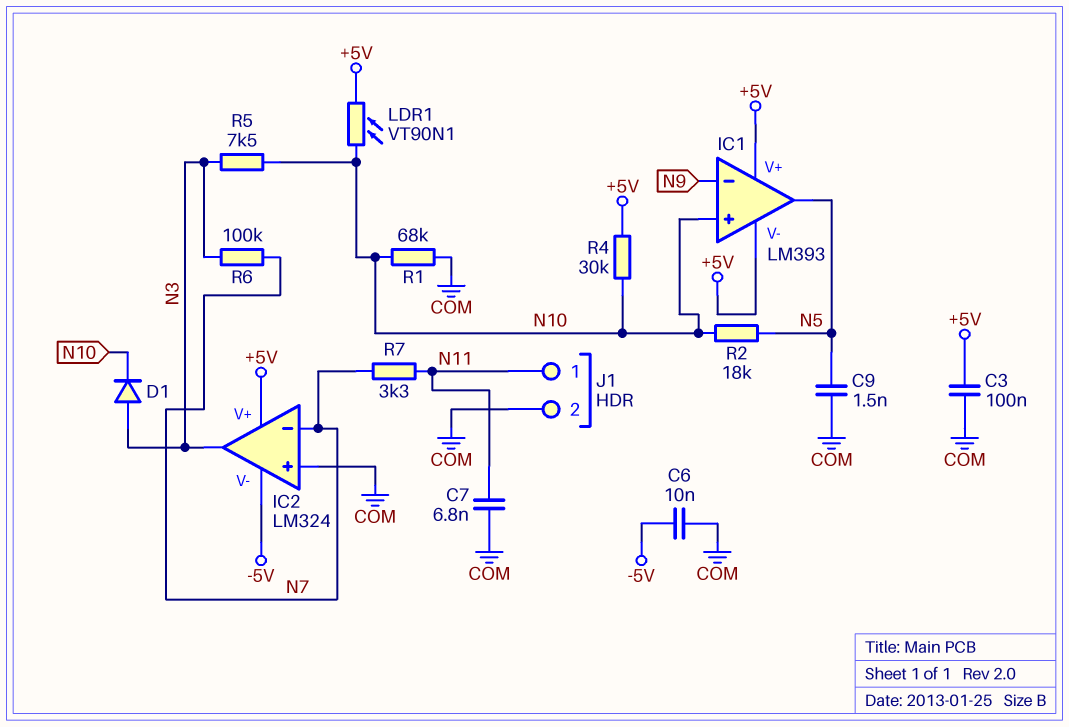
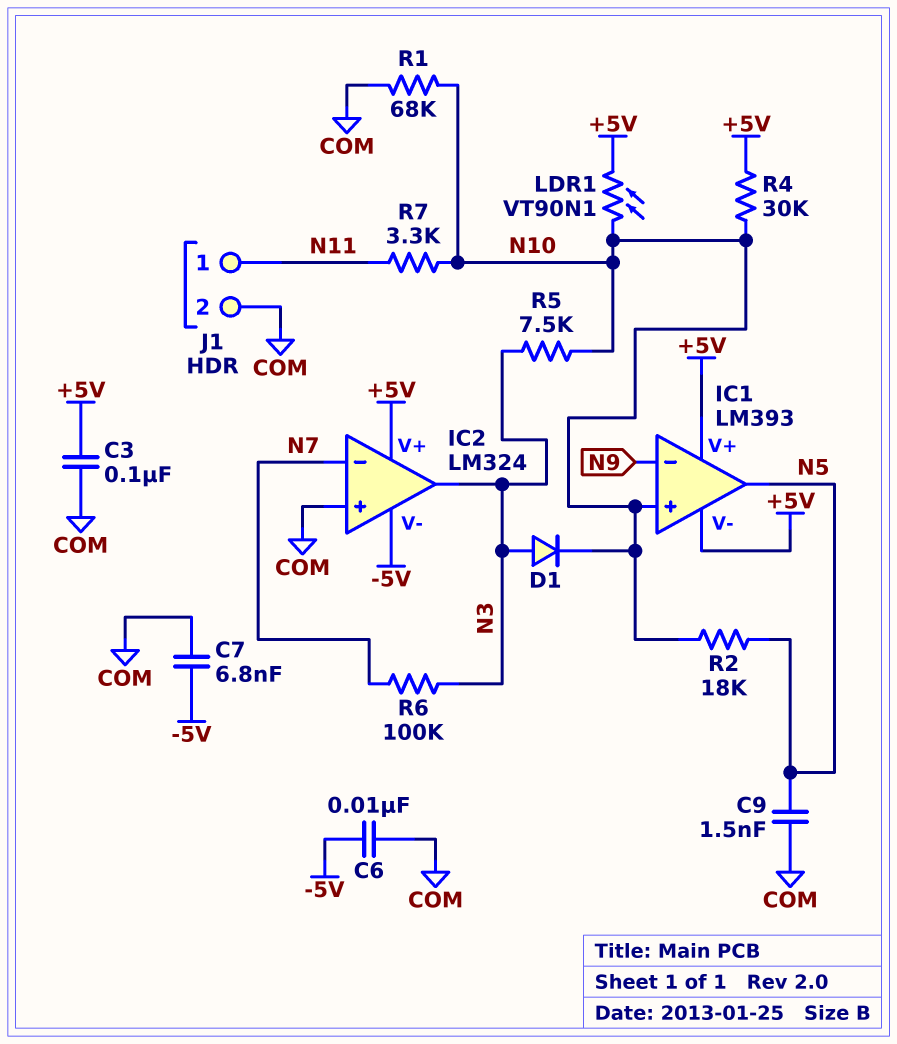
C7: 6.8nF (COM, N11) -> 6.8nF (-5V, COM)
R7: 3.3k (N7, N11) -> 3.3k (N10, N11)

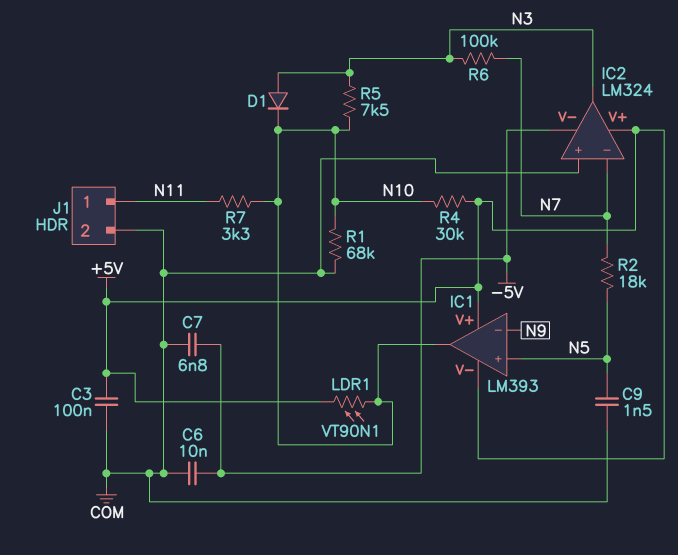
IC1 pin in+: N10 -> N5
IC1 pin out: N5 -> N10
R2: 18k (N5, N10) -> 18k (N5, N7)

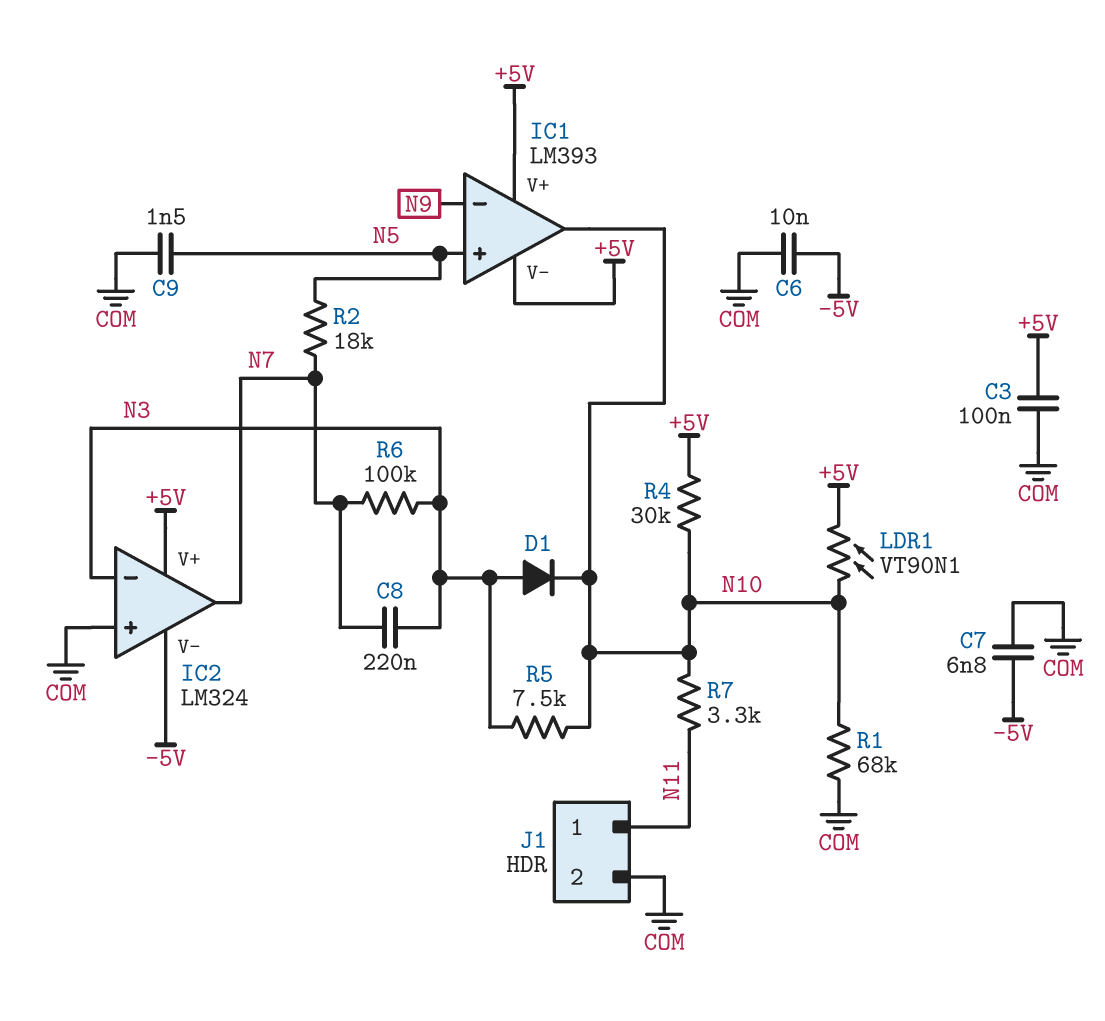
C8: none -> 220nF (N3, N7)
IC2 pin in-: N7 -> N3
IC2 pin out: N3 -> N7

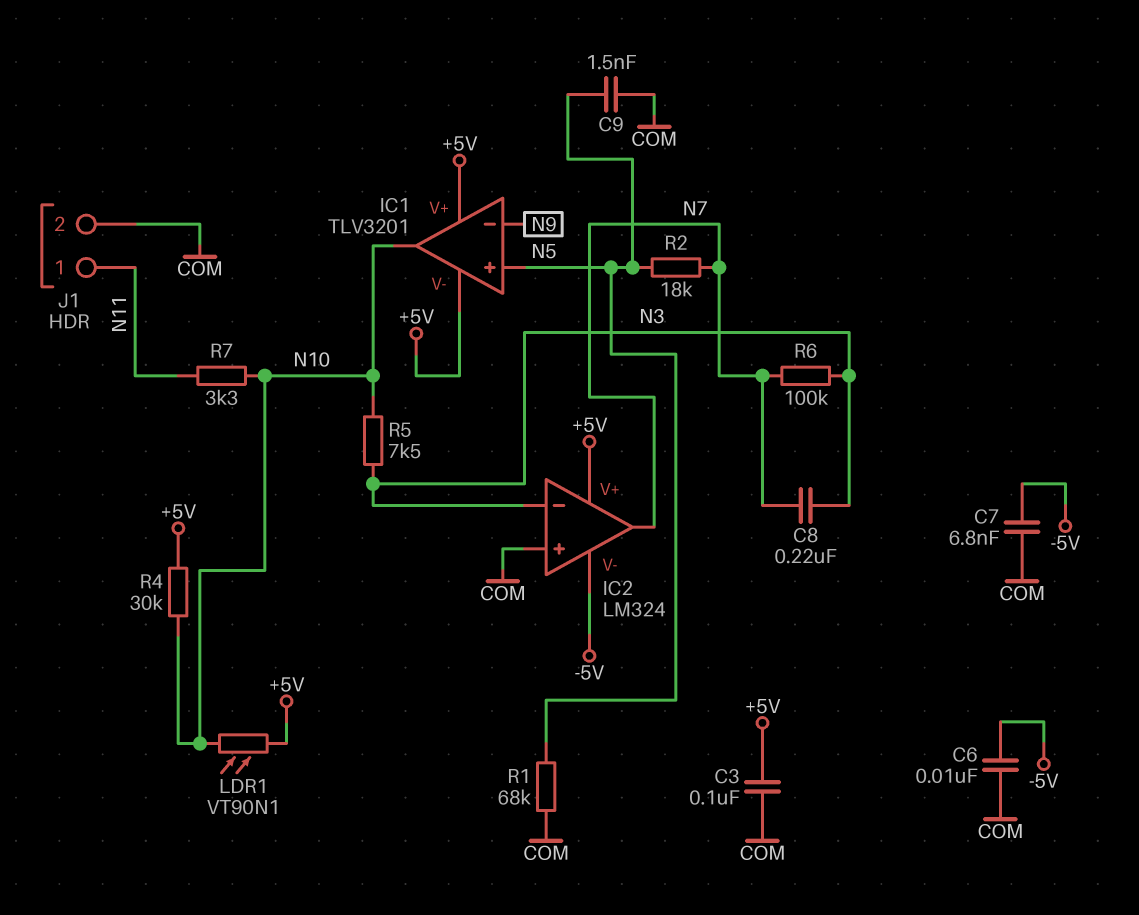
D1: diode (A N3, K N10) -> none
IC1: LM393 -> TLV3201
R1: 68k (COM, N10) -> 68k (COM, N5)

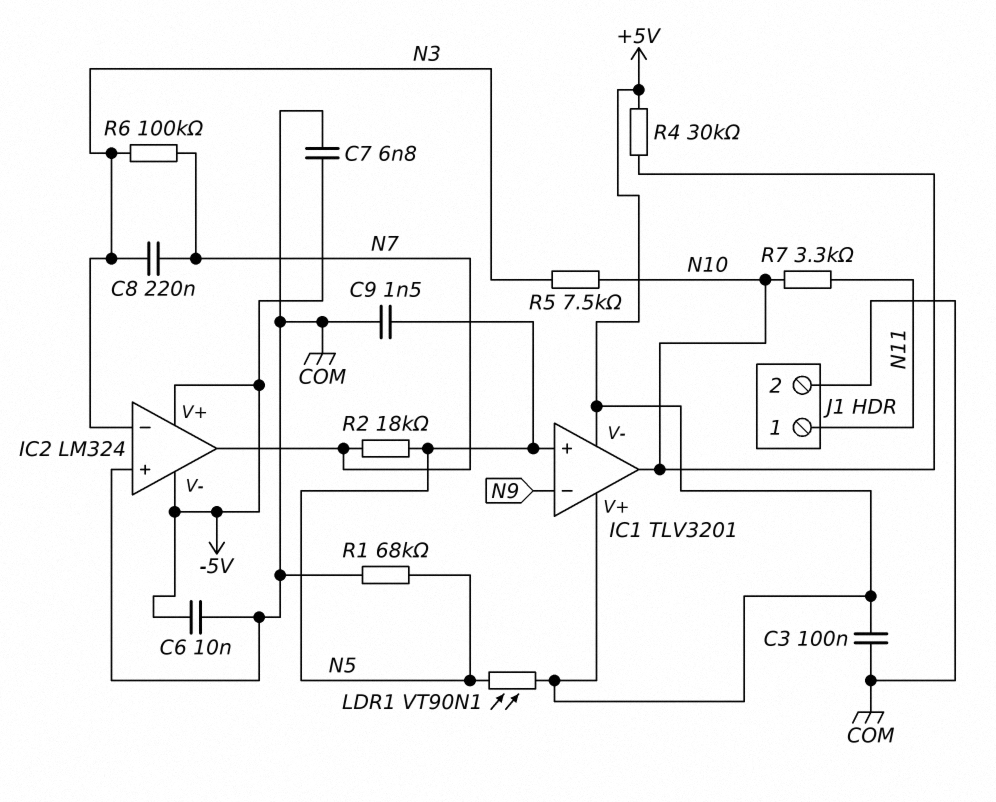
IC2 pin V+: +5V -> -5V
LDR1: VT90N1 (+5V, N10) -> VT90N1 (+5V, N5)

